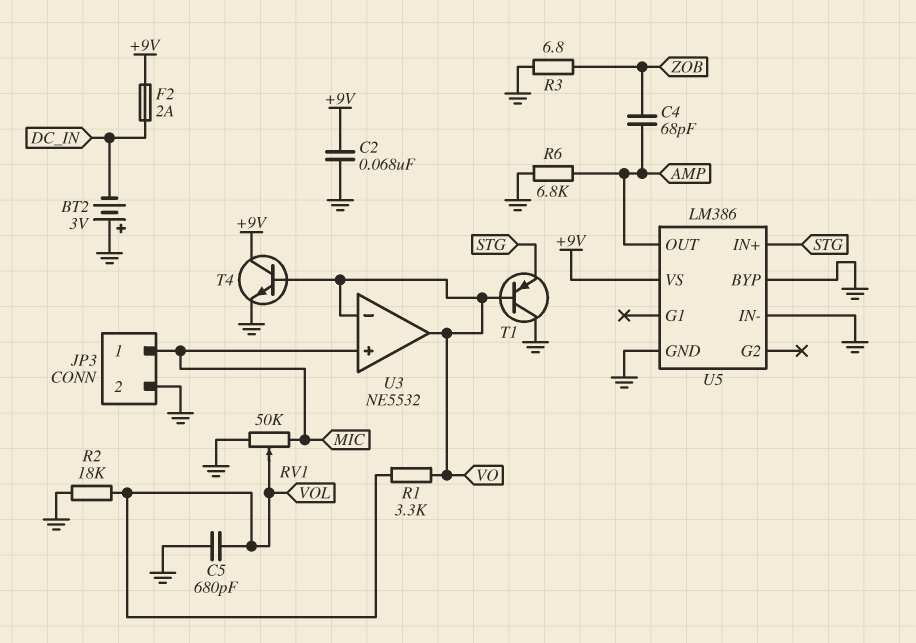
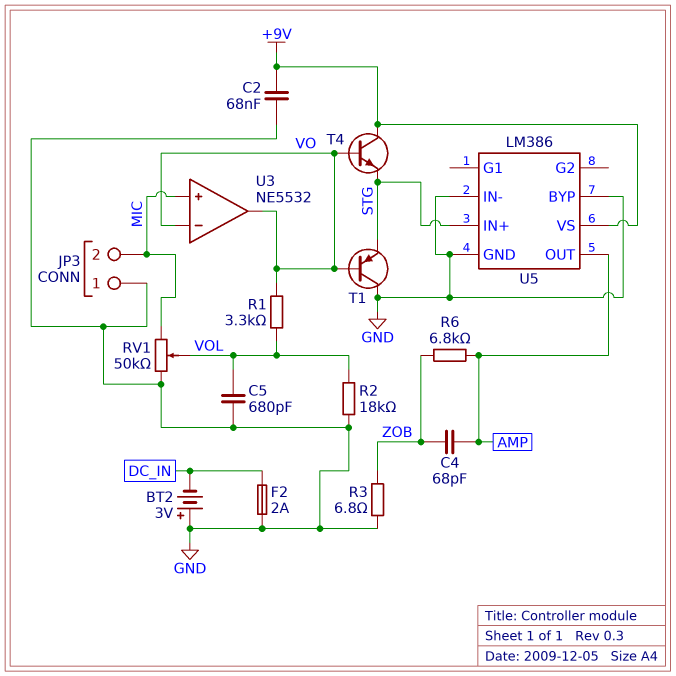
F2: 2A (+9V, DC_IN) -> 2A (DC_IN, GND)
JP3 pin 1: MIC -> GND
JP3 pin 2: GND -> MIC
R6: 6.8k (AMP, GND) -> 6.8k (AMP, ZOB)
T4: NPN (B VO, C +9V, E GND) -> NPN (B VO, C +9V, E STG)

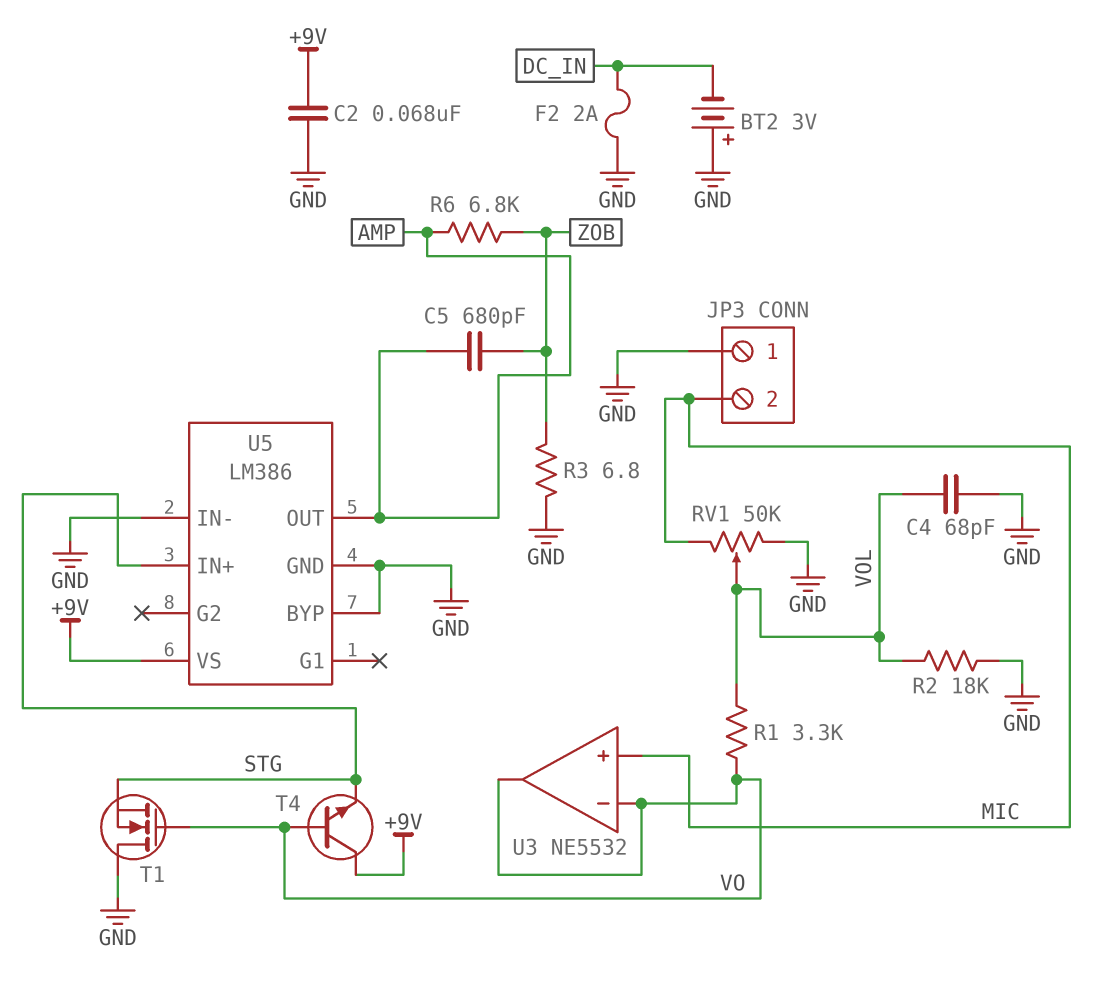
C4: 68pF (AMP, ZOB) -> 68pF (GND, VOL)
C5: 680pF (GND, VOL) -> 680pF (AMP, ZOB)
T1: PNP (B VO, C GND, E STG) -> NMOS (G VO, D GND, S STG)

